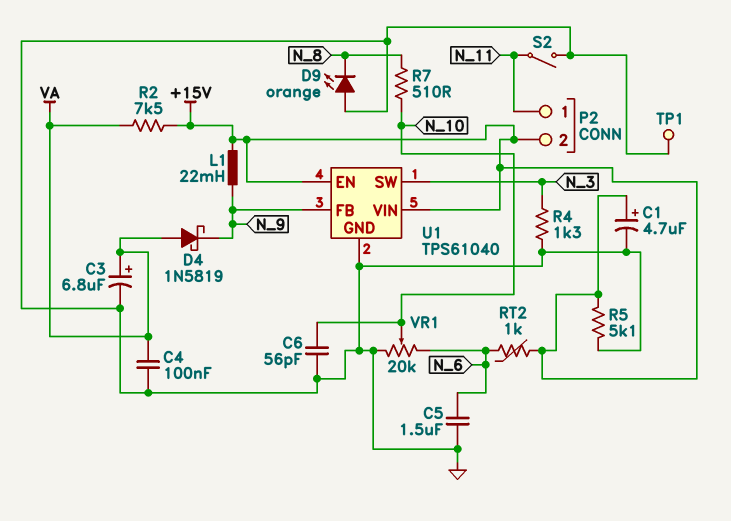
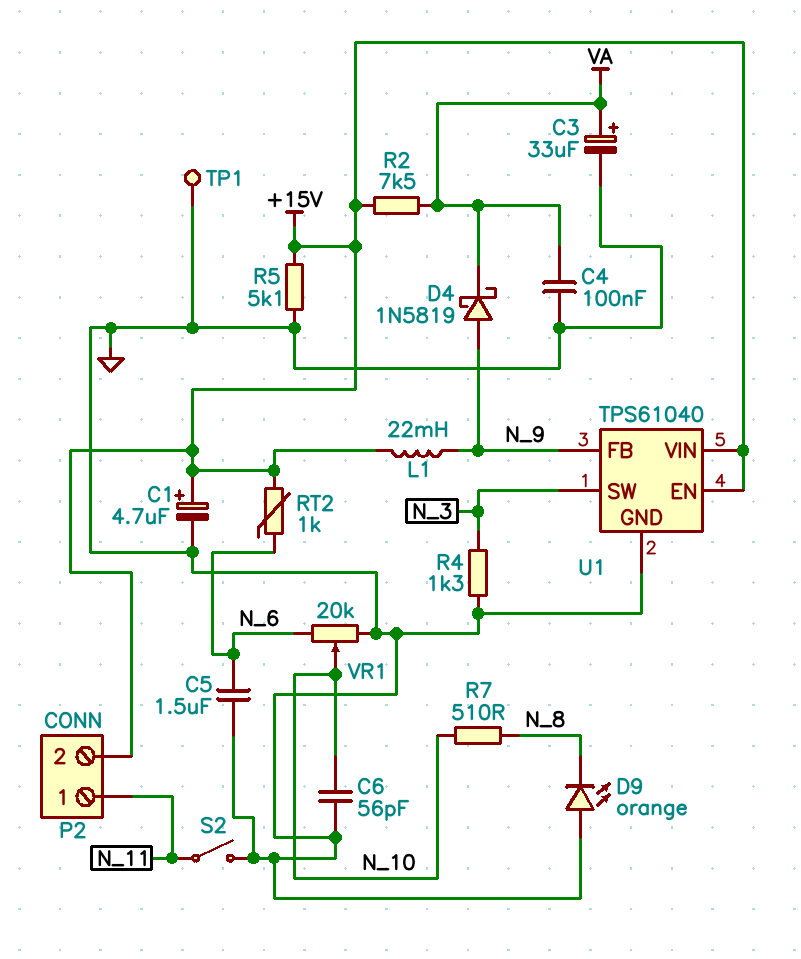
C3: 6.8uF (plus VA, minus GND) -> 33uF (plus VA, minus GND)
D4: schottky 1N5819 (A VA, K N_9) -> schottky 1N5819 (A N_9, K VA)

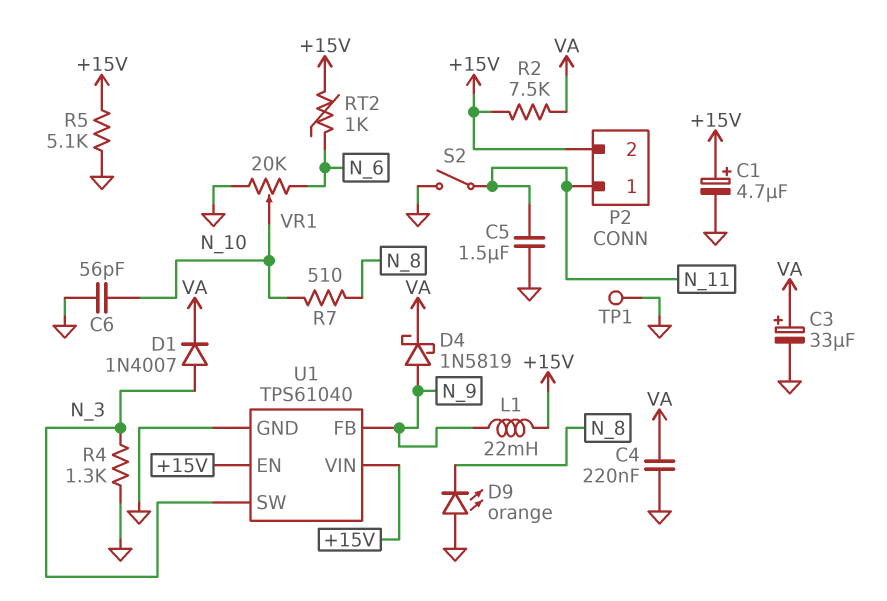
C4: 100nF (GND, VA) -> 220nF (GND, VA)
C5: 1.5uF (GND, N_6) -> 1.5uF (GND, N_11)
D1: none -> diode 1N4007 (A N_3, K VA)

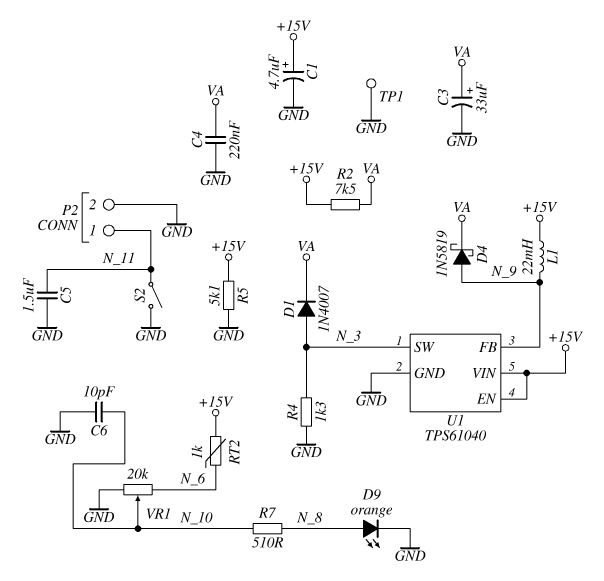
C6: 56pF (GND, N_10) -> 10pF (GND, N_10)
D9: LED orange (A GND, K N_8) -> LED orange (A N_8, K GND)
P2 pin 2: +15V -> GND

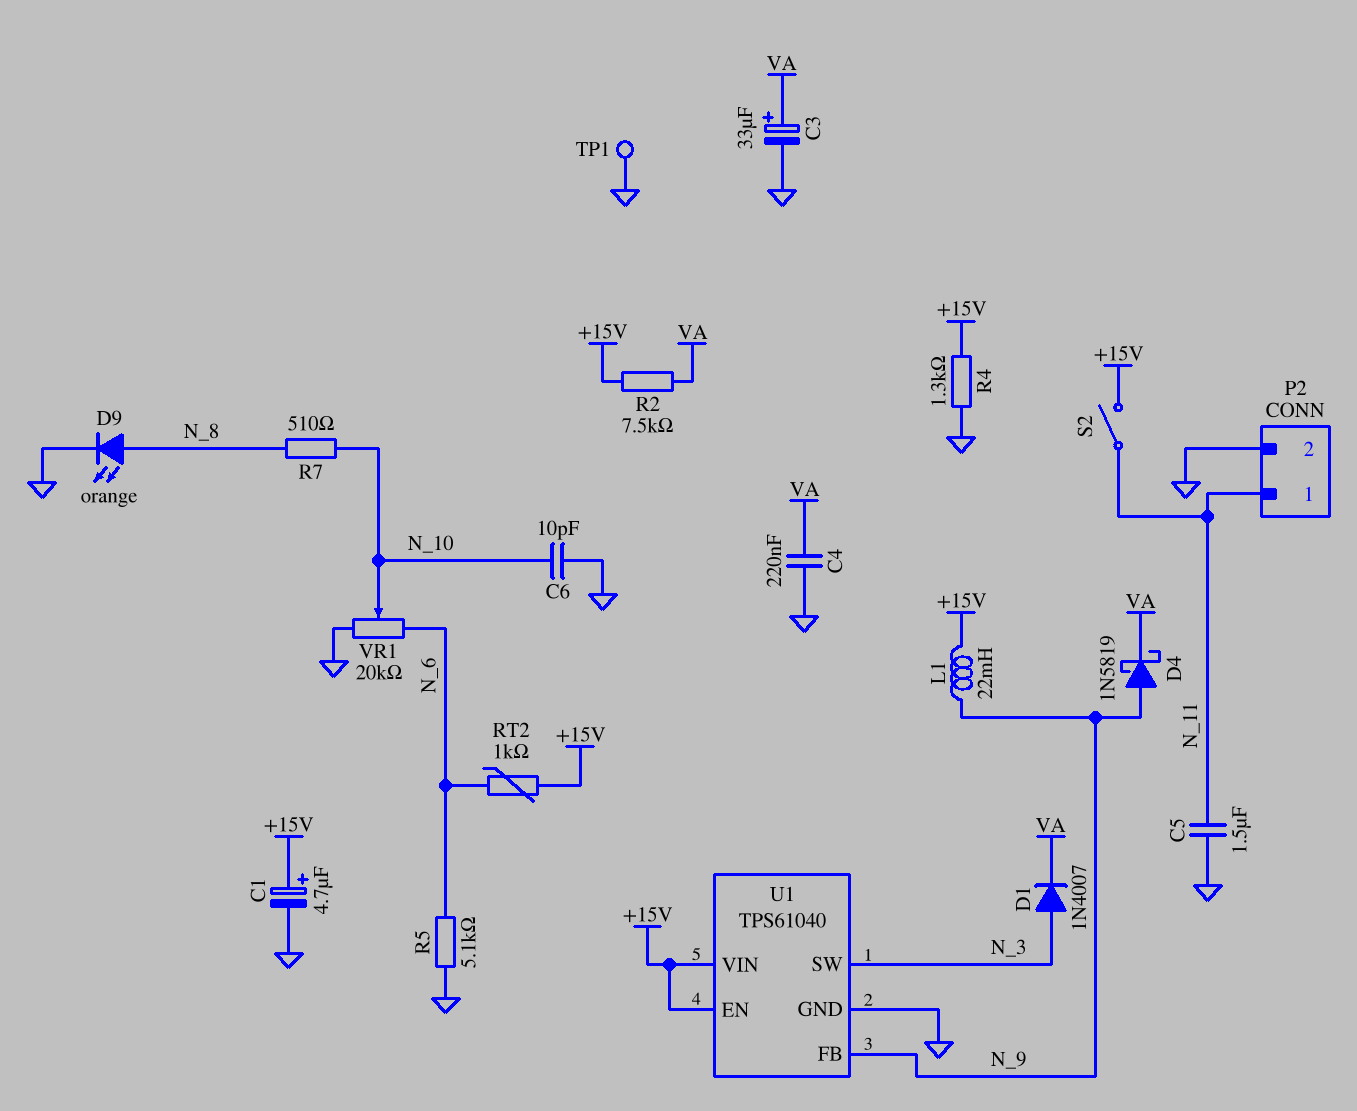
R4: 1.3k (GND, N_3) -> 1.3k (+15V, GND)
R5: 5.1k (+15V, GND) -> 5.1k (GND, N_6)
S2: switch (GND, N_11) -> switch (+15V, N_11)

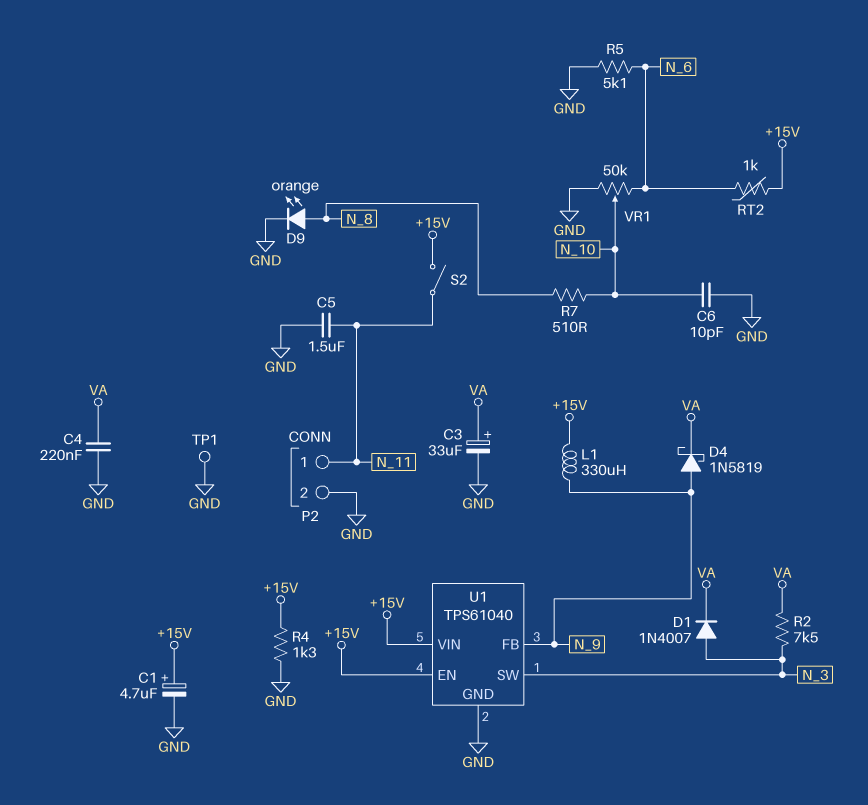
L1: 22mH (+15V, N_9) -> 330uH (+15V, N_9)
R2: 7.5k (+15V, VA) -> 7.5k (N_3, VA)
VR1: 20k (GND, N_6, wiper N_10) -> 50k (GND, N_6, wiper N_10)

